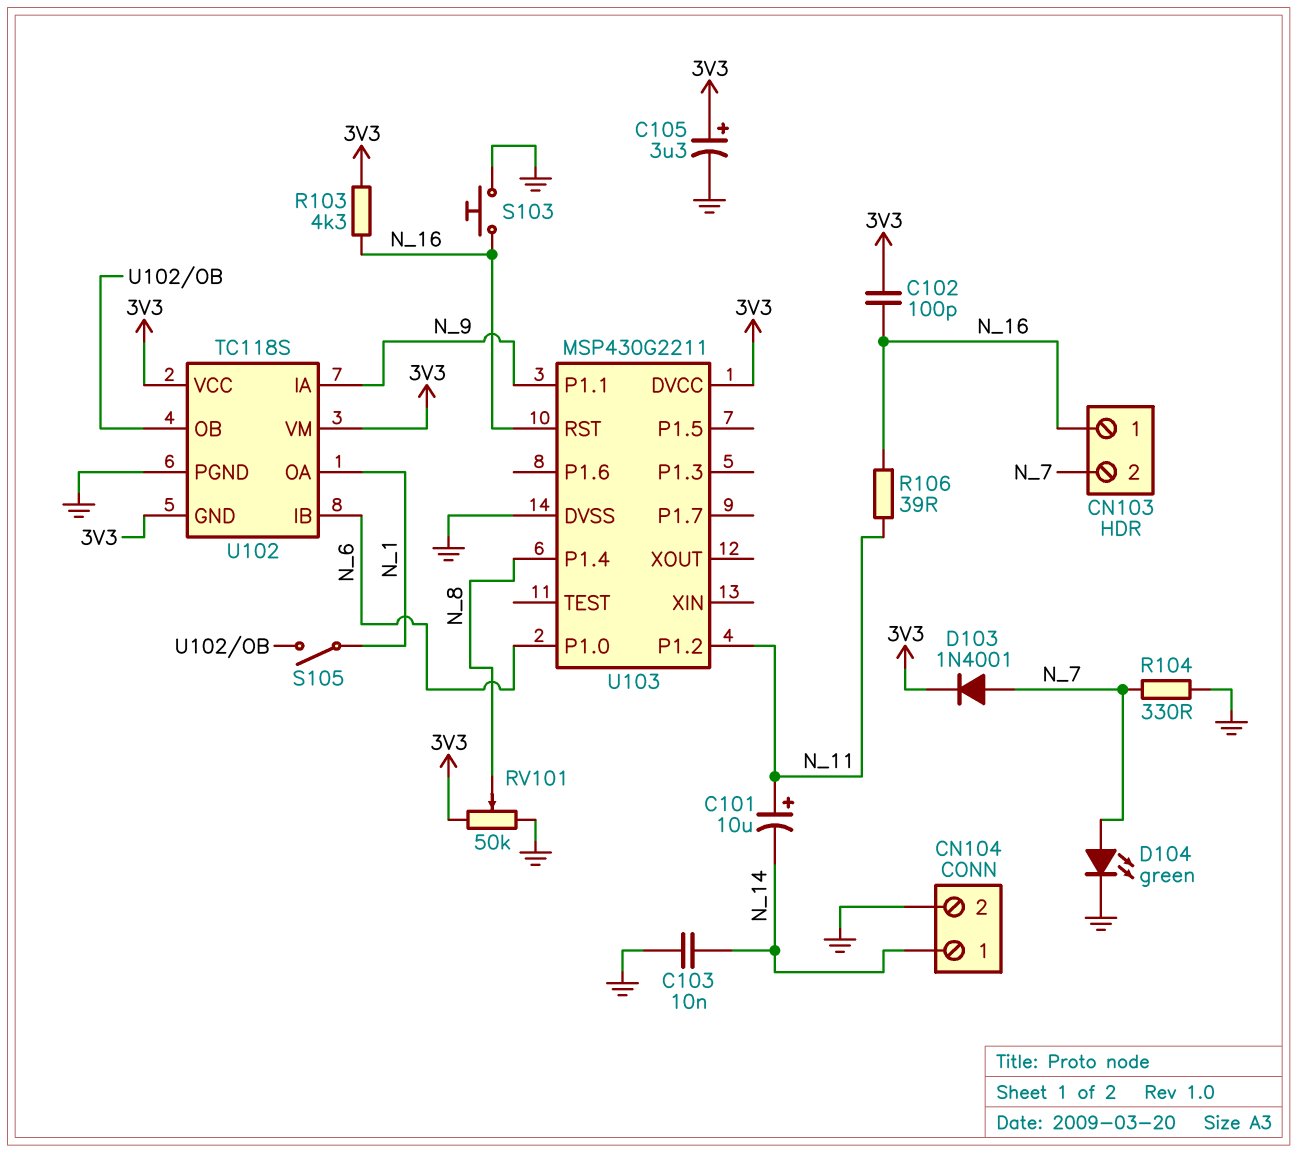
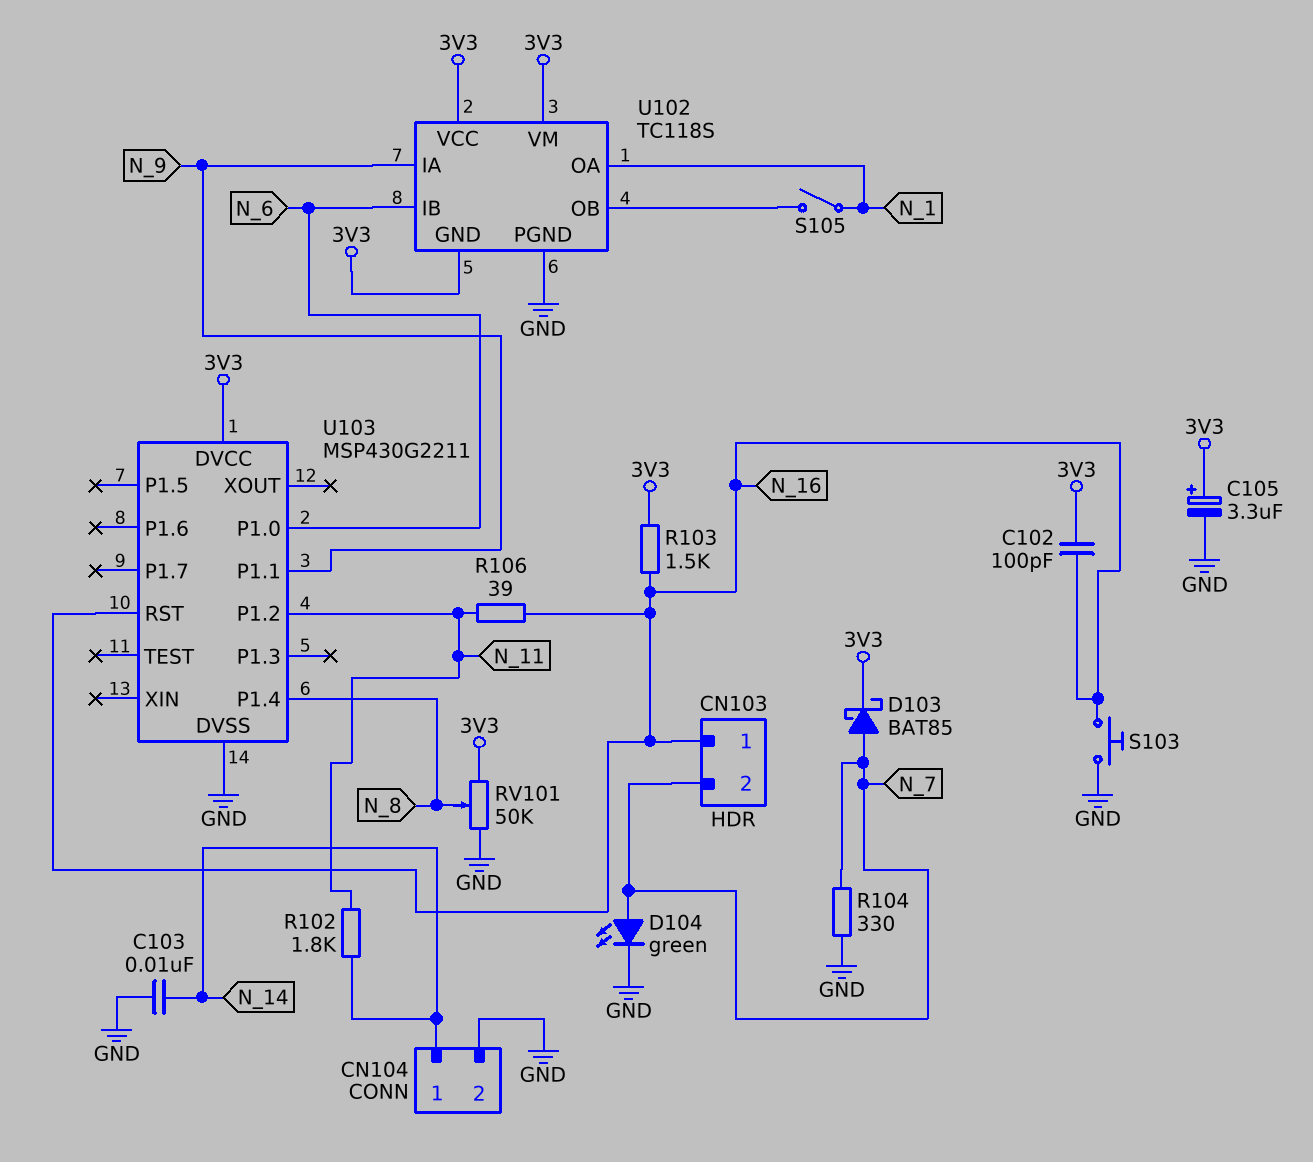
C101: 10uF (plus N_11, minus N_14) -> none
D103: diode 1N4001 (A N_7, K 3V3) -> schottky BAT85 (A N_7, K 3V3)
R102: none -> 1.8k (N_11, N_14)
R103: 4.3k (3V3, N_16) -> 1.5k (3V3, N_16)

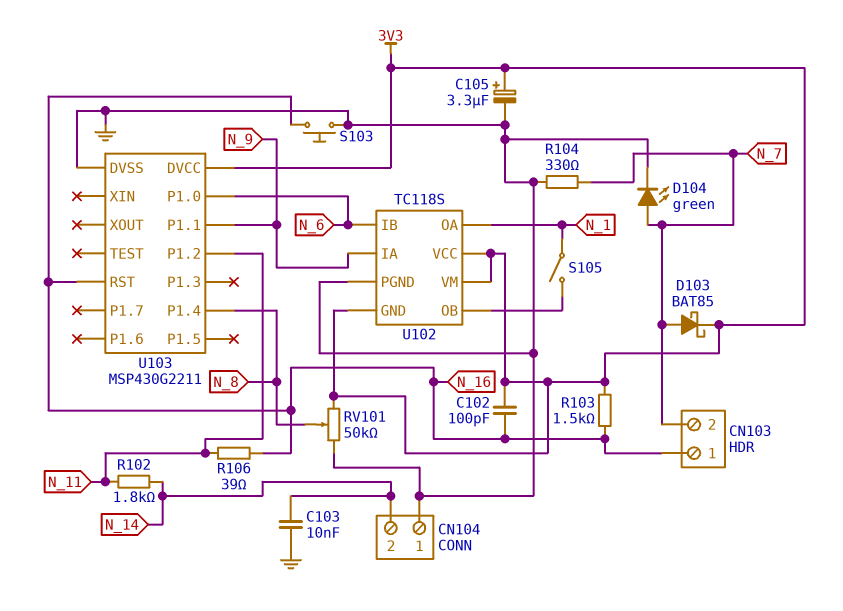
CN104 pin 1: N_14 -> GND
CN104 pin 2: GND -> N_14

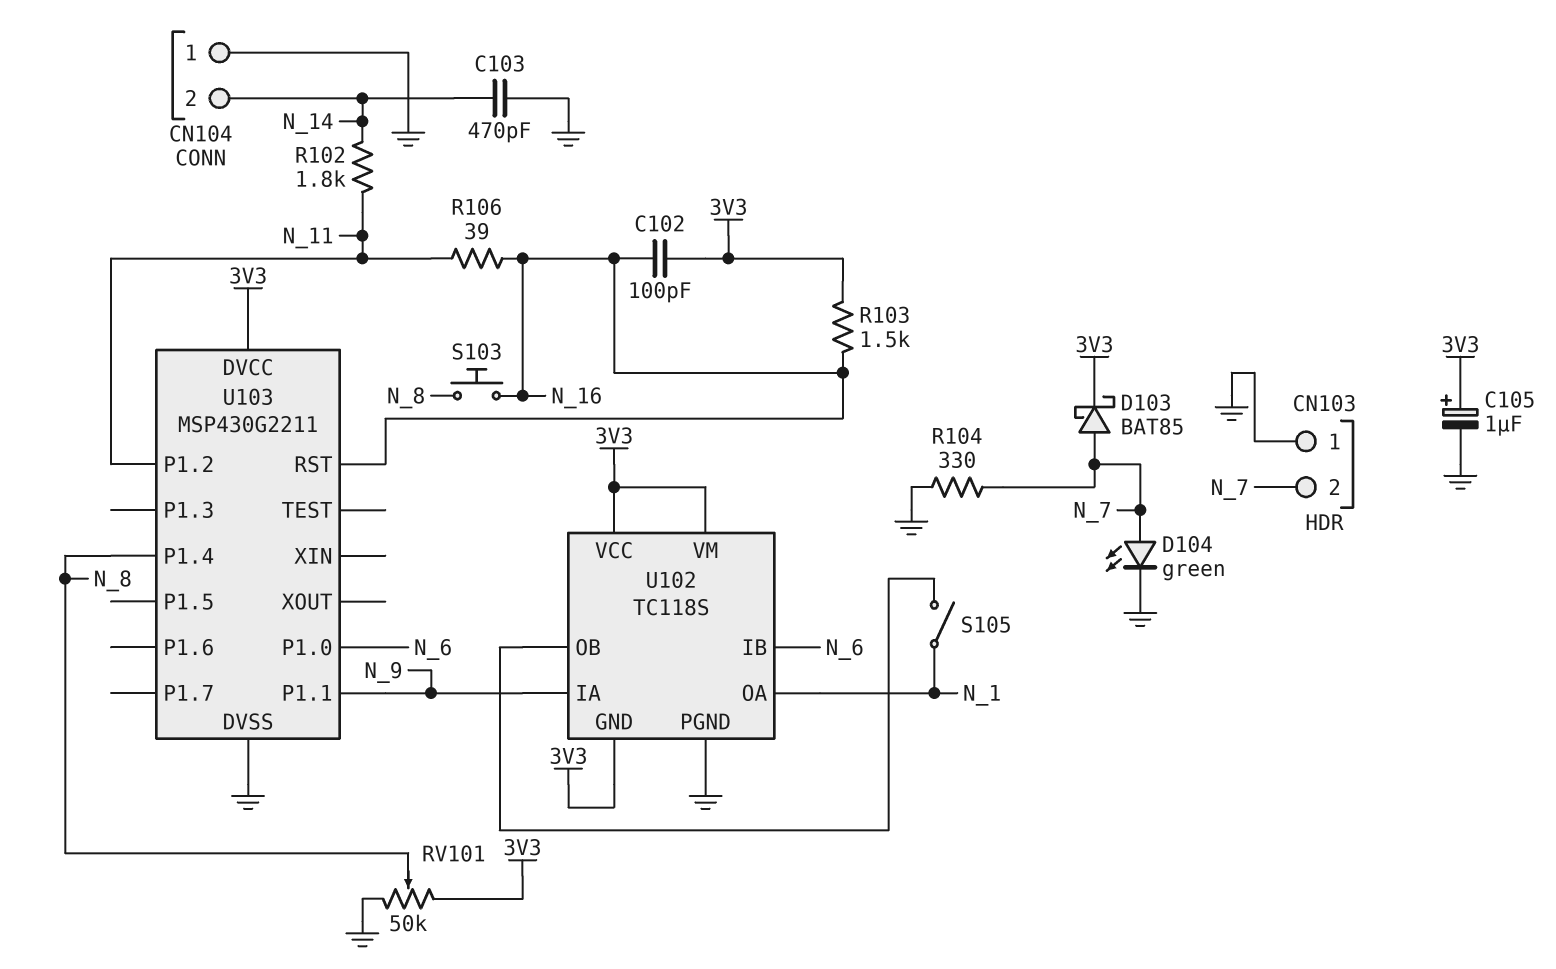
C103: 10nF (GND, N_14) -> 470pF (GND, N_14)
C105: 3.3uF (plus 3V3, minus GND) -> 1uF (plus 3V3, minus GND)
CN103 pin 1: N_16 -> GND
S103: button (GND, N_16) -> button (N_8, N_16)

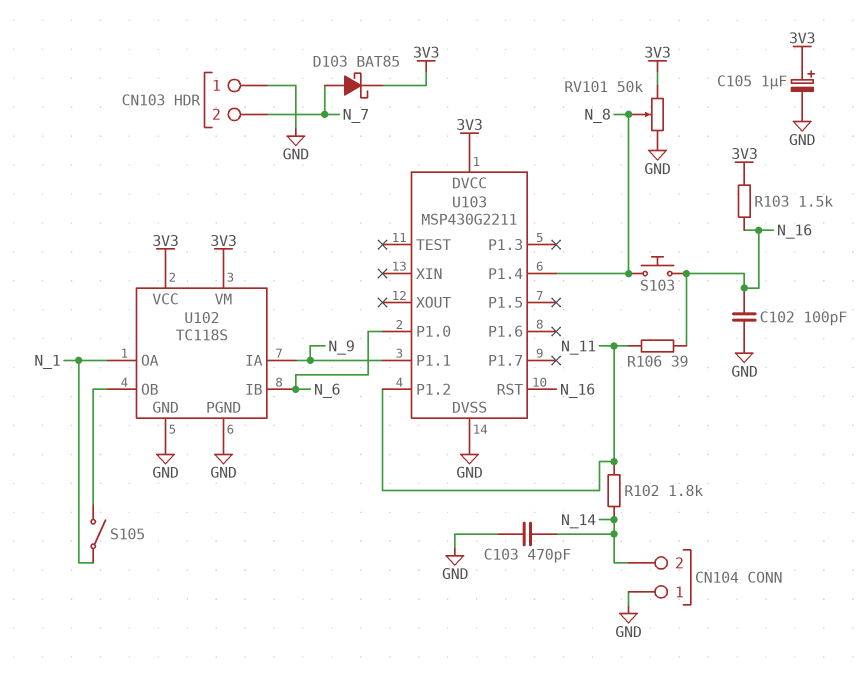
C102: 100pF (3V3, N_16) -> 100pF (GND, N_16)
D104: LED green (A N_7, K GND) -> none
R104: 330 (GND, N_7) -> none
U102 pin GND: 3V3 -> GND

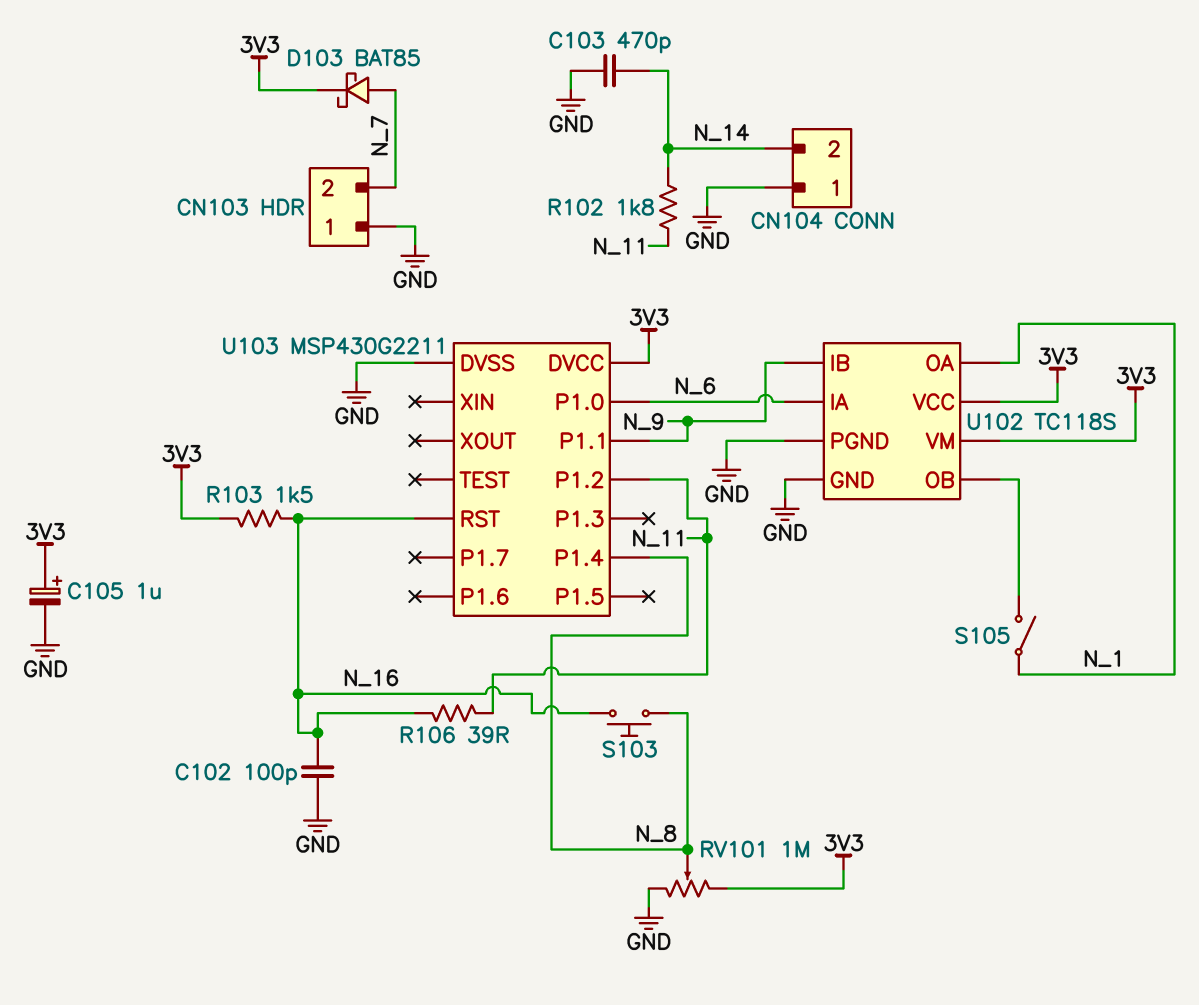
RV101: 50k (3V3, GND, wiper N_8) -> 1M (3V3, GND, wiper N_8)
U102 pin IA: N_9 -> N_6
U102 pin IB: N_6 -> N_9

